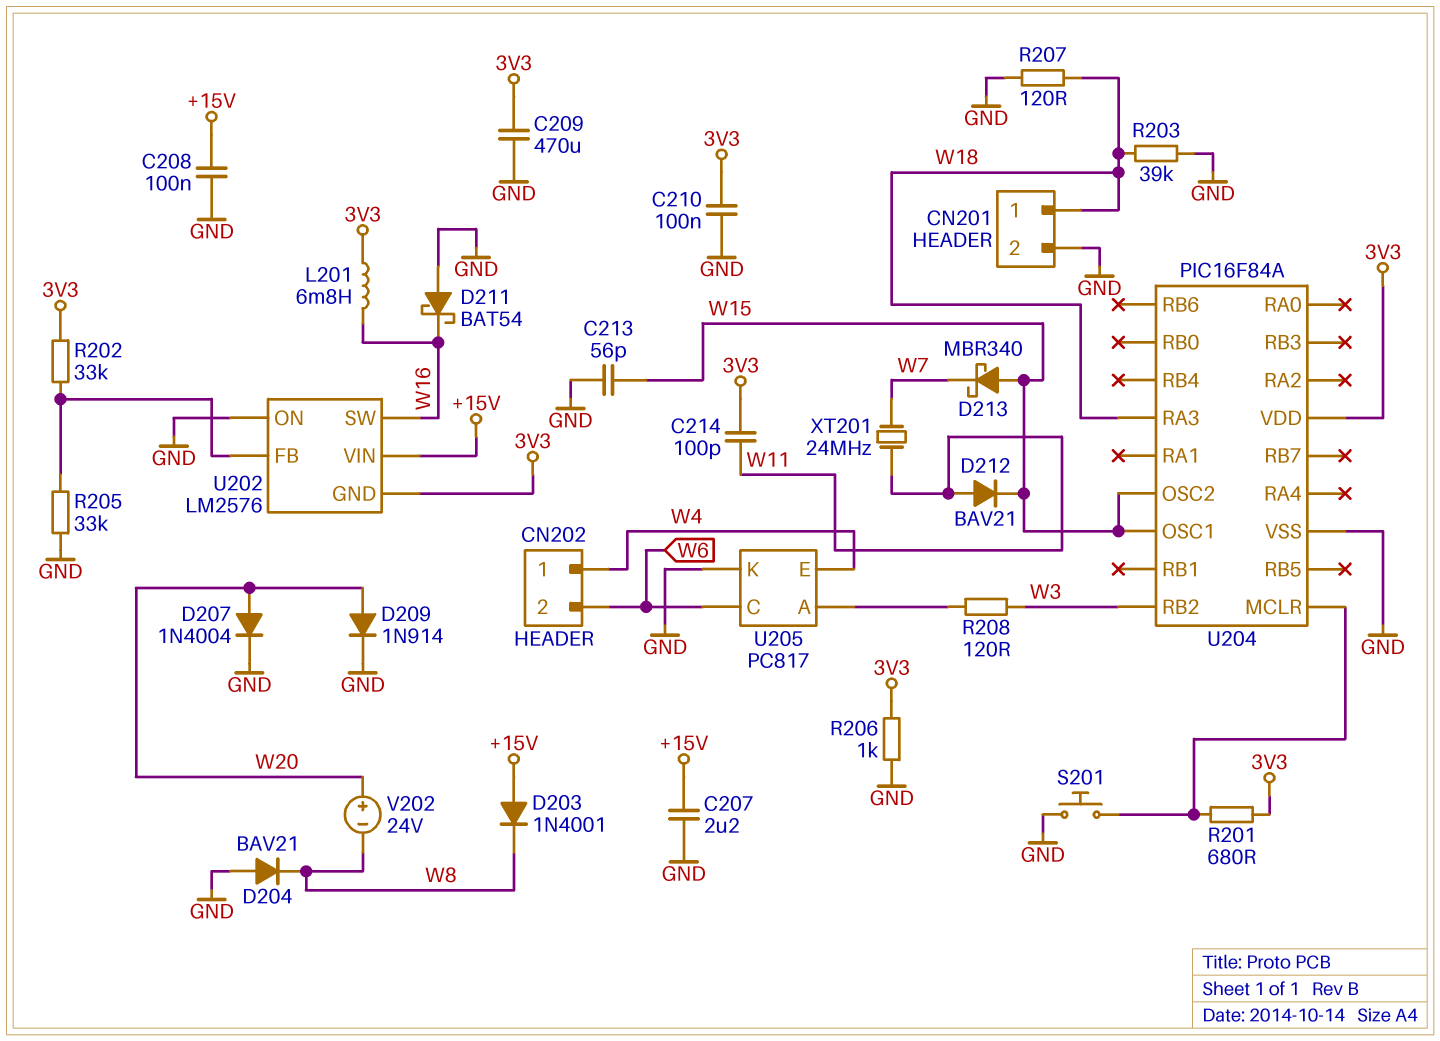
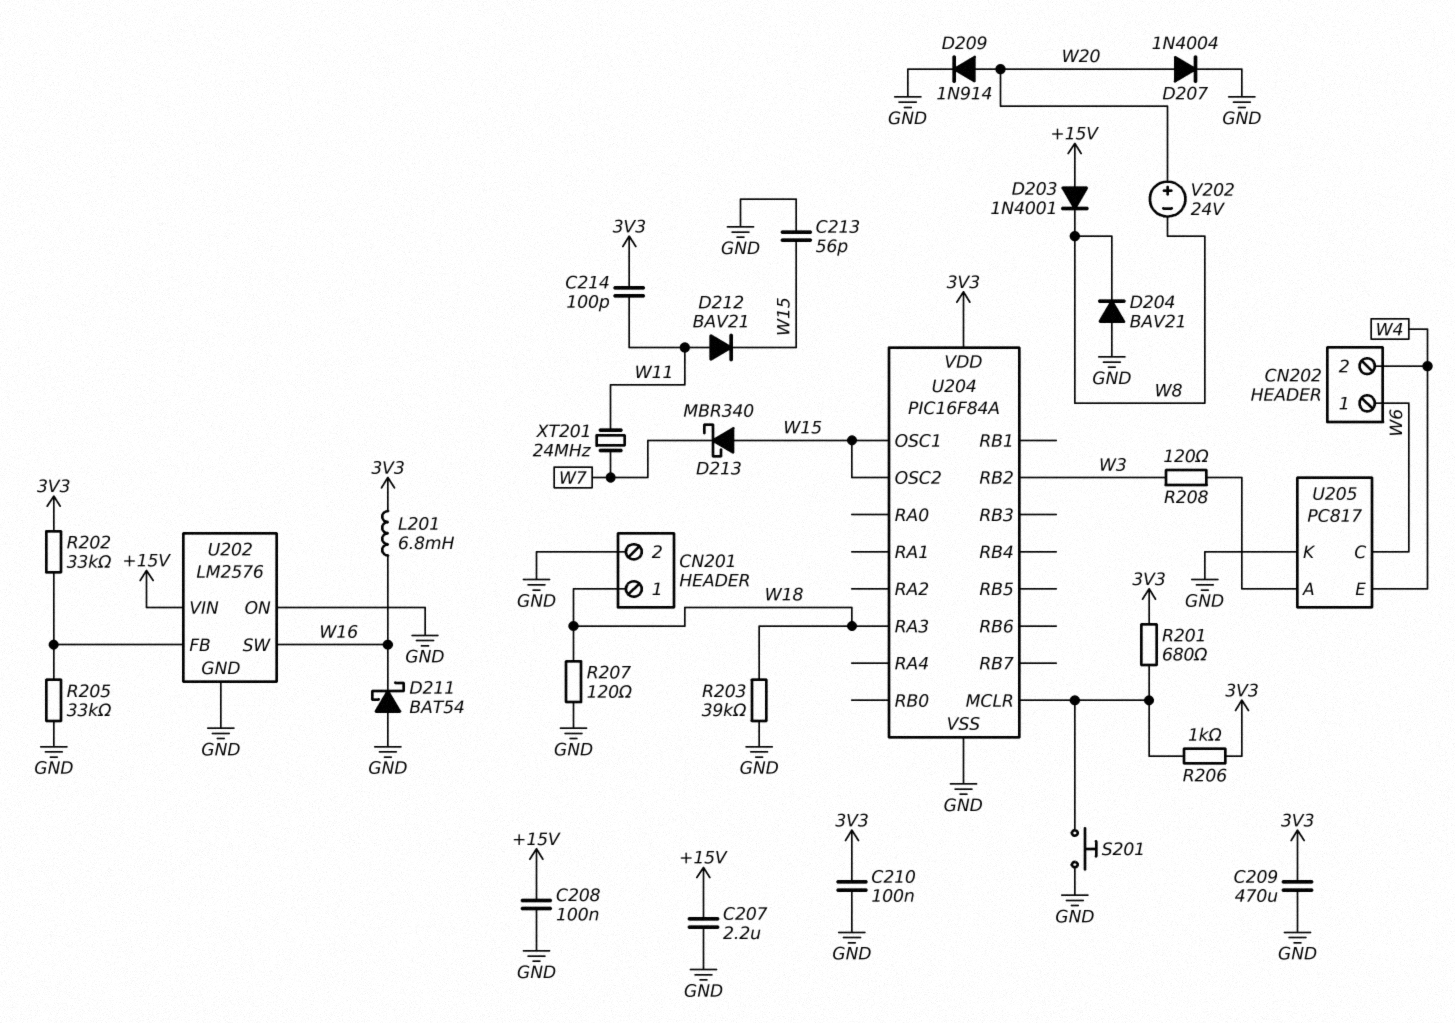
CN202 pin 1: W4 -> W6
CN202 pin 2: W6 -> W4
R206: 1k (3V3, GND) -> 1k (3V3, U204/MCLR)
U202 pin GND: 3V3 -> GND

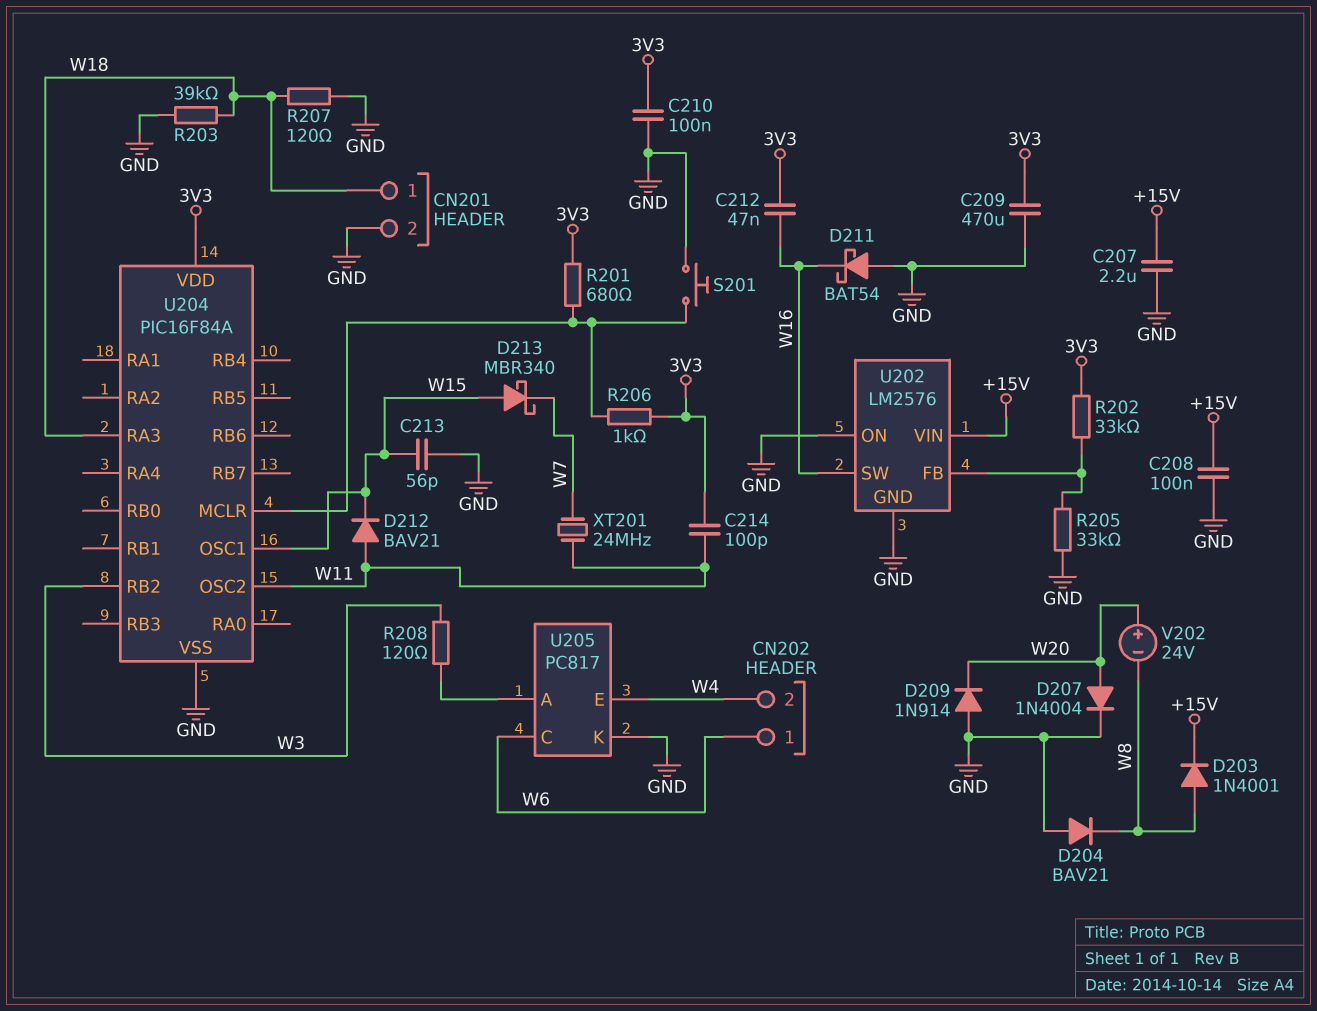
C212: none -> 47nF (3V3, W16)
D203: diode 1N4001 (A +15V, K W8) -> diode 1N4001 (A W8, K +15V)
D209: diode 1N914 (A W20, K GND) -> diode 1N914 (A GND, K W20)
L201: 6.8mH (3V3, W16) -> none
U204 pin OSC2: W15 -> W11

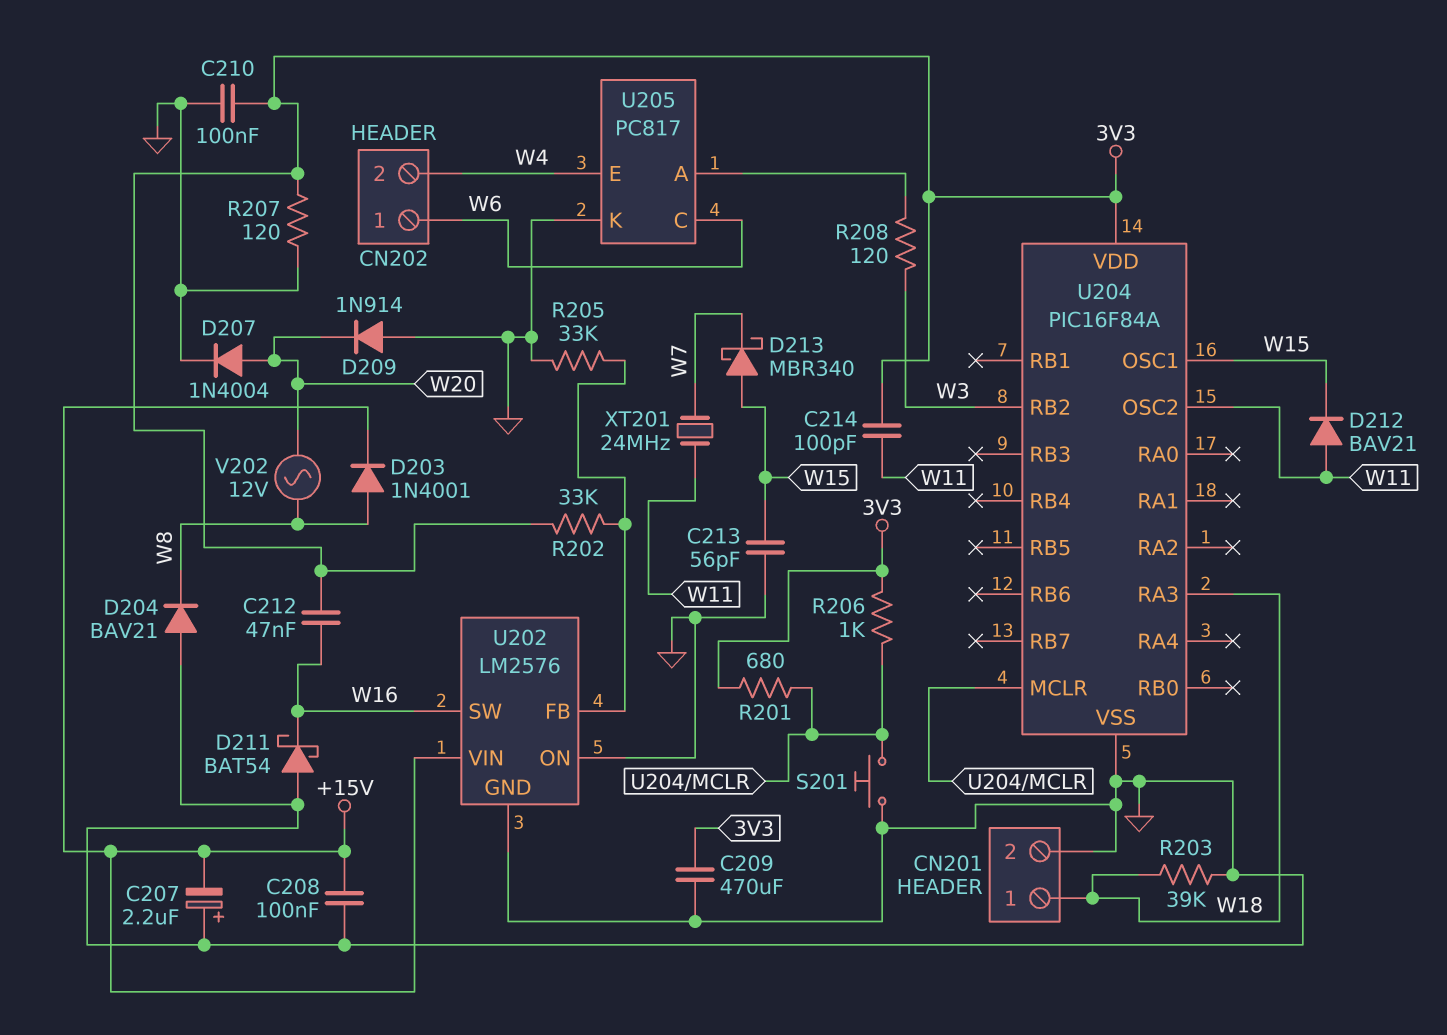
C207: 2.2uF (+15V, GND) -> 2.2uF (plus GND, minus +15V)
R207: 120 (GND, W18) -> 120 (3V3, GND)
V202: 24V (plus W20, minus W8) -> AC 12V (W8, W20)

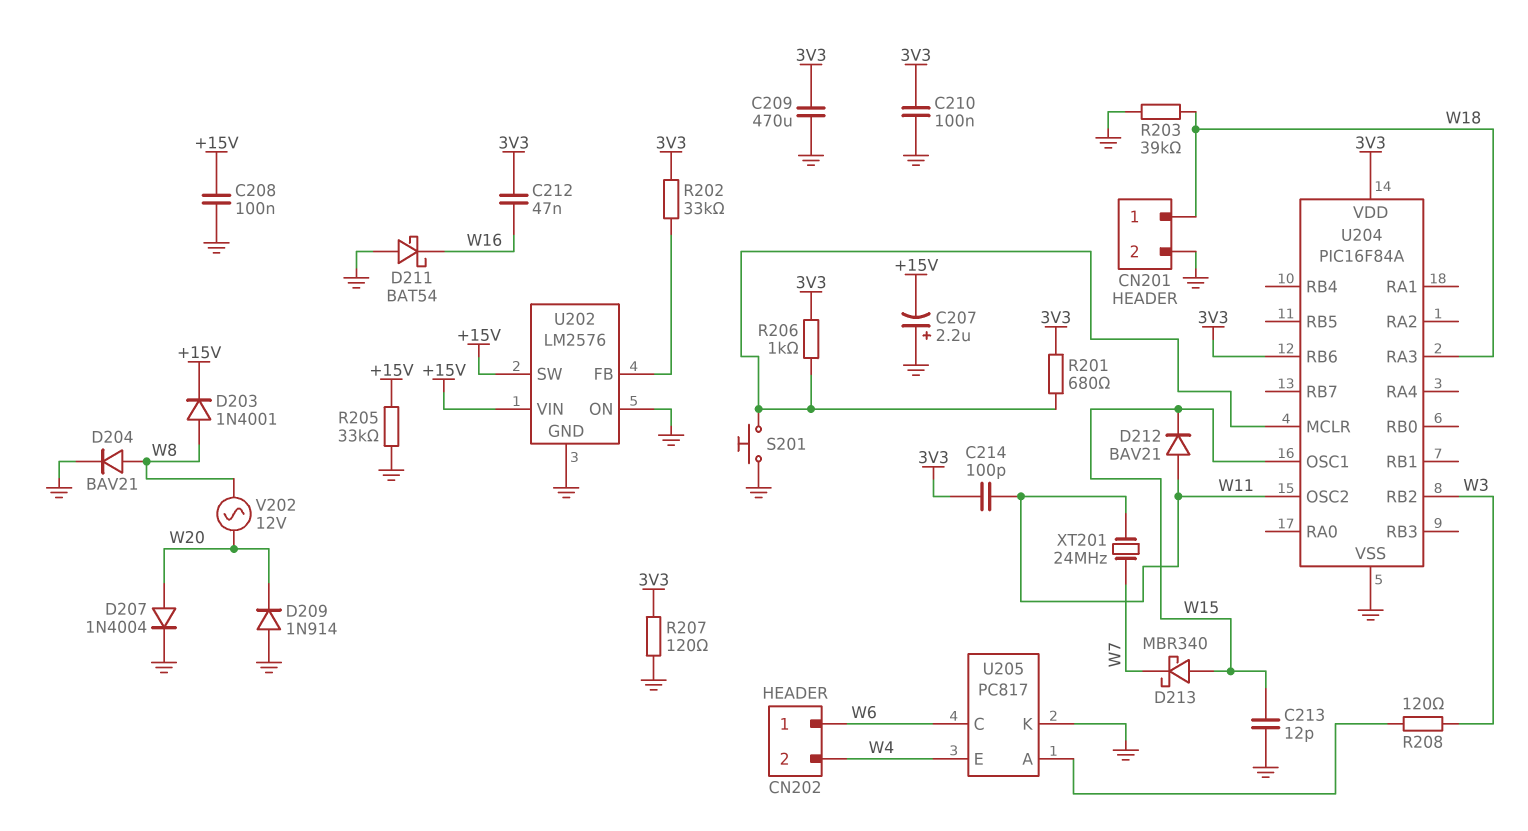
C213: 56pF (GND, W15) -> 12pF (GND, W15)
D204: diode BAV21 (A GND, K W8) -> diode BAV21 (A W8, K GND)
R205: 33k (GND, U202/FB) -> 33k (+15V, GND)
U202 pin SW: W16 -> +15V
U204 pin RB6: none -> 3V3

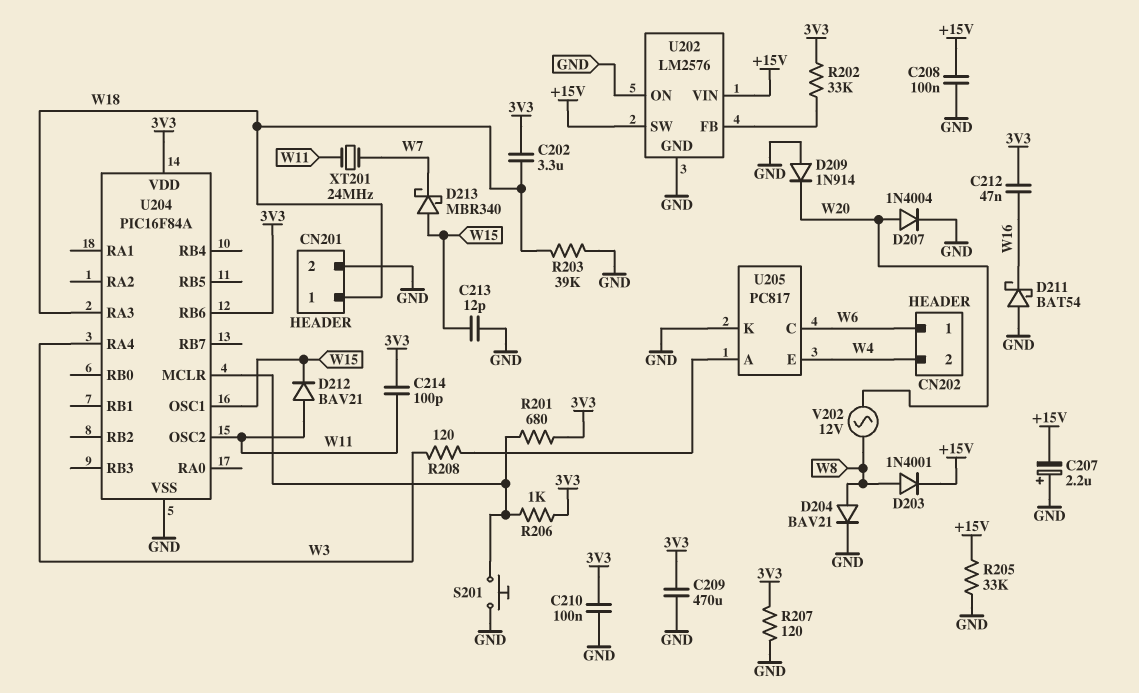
C202: none -> 3.3uF (3V3, W18)
U204 pin RA4: none -> W3
U204 pin RB2: W3 -> none

